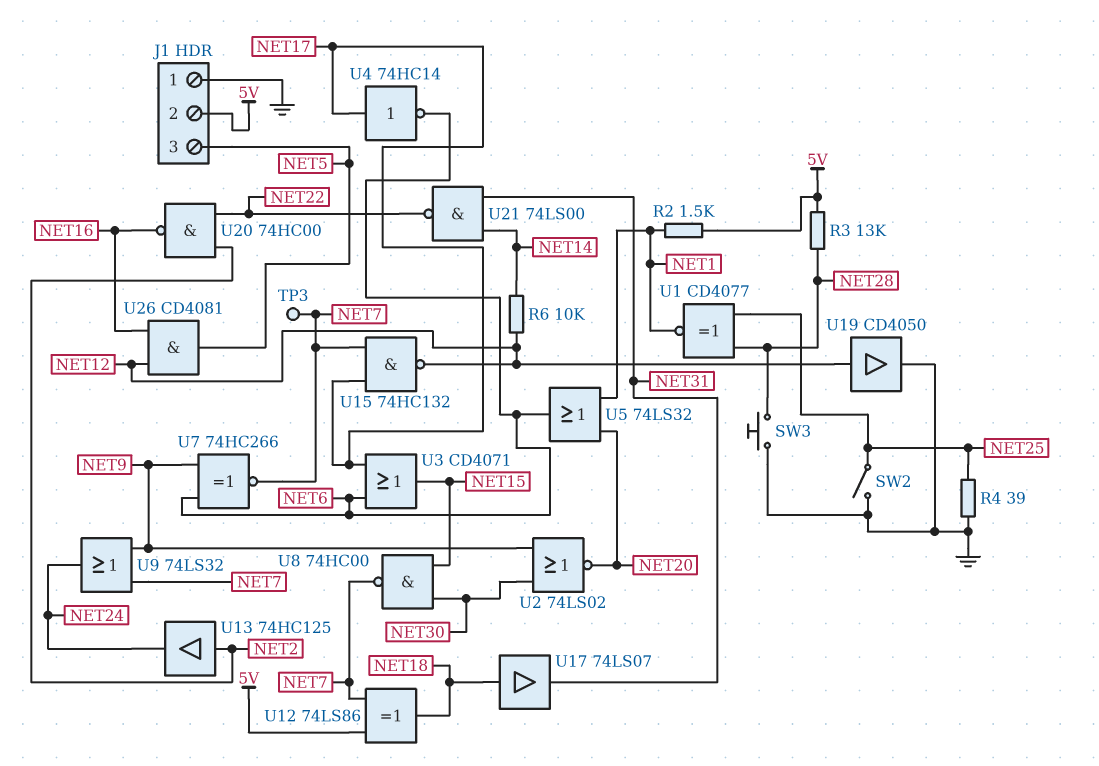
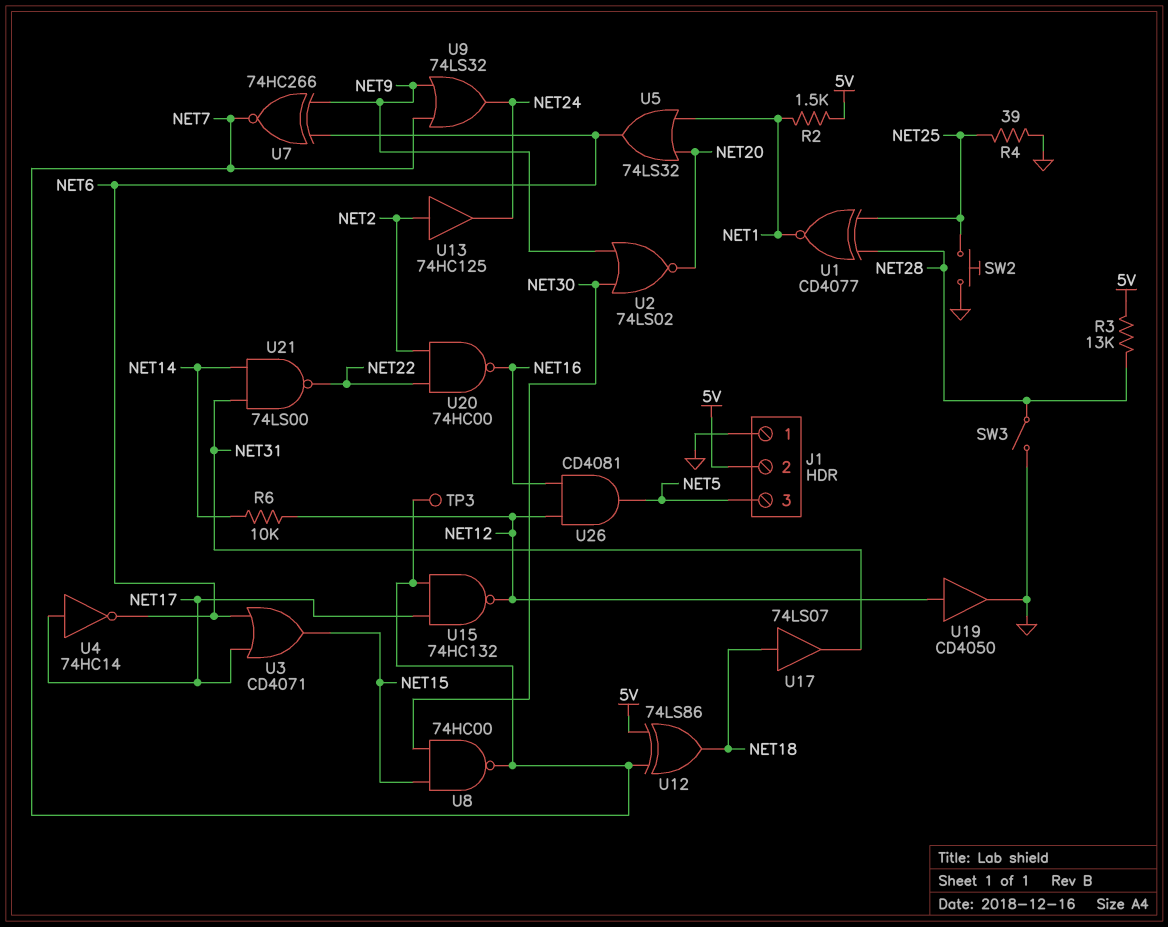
SW2: switch (GND, NET25) -> button (GND, NET25)
SW3: button (GND, NET28) -> switch (GND, NET28)

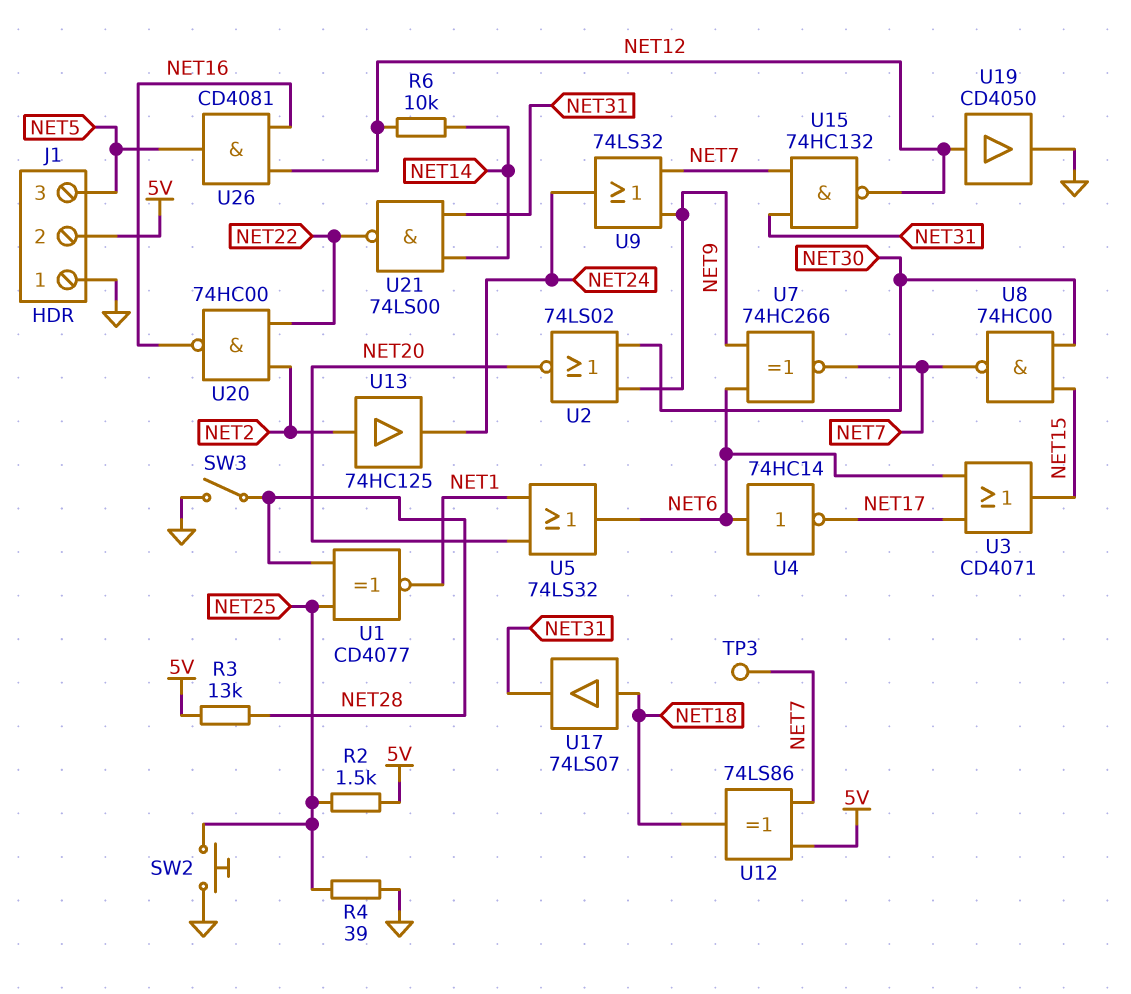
R2: 1.5k (5V, NET1) -> 1.5k (5V, NET25)
U4: NOT 74HC14 (in NET17, out NET6) -> NOT 74HC14 (in NET6, out NET17)
U15: NAND 74HC132 (in NET7, in NET17, out NET12) -> NAND 74HC132 (in NET7, in NET31, out NET12)

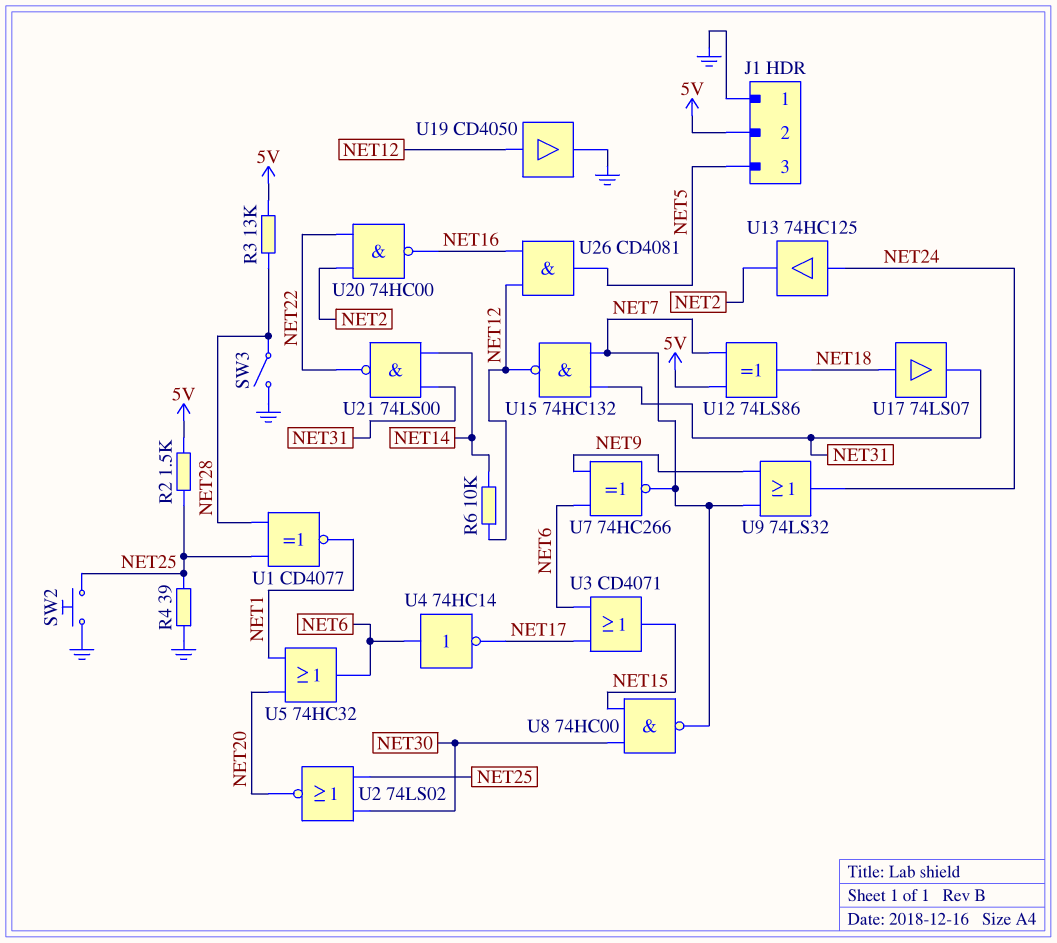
TP3: test point (NET7) -> none
U2: NOR 74LS02 (in NET9, in NET30, out NET20) -> NOR 74LS02 (in NET25, in NET30, out NET20)
U5: OR 74LS32 (in NET1, in NET20, out NET6) -> OR 74HC32 (in NET1, in NET20, out NET6)
U13: buffer 74HC125 (in NET2, out NET24) -> buffer 74HC125 (in NET24, out NET2)

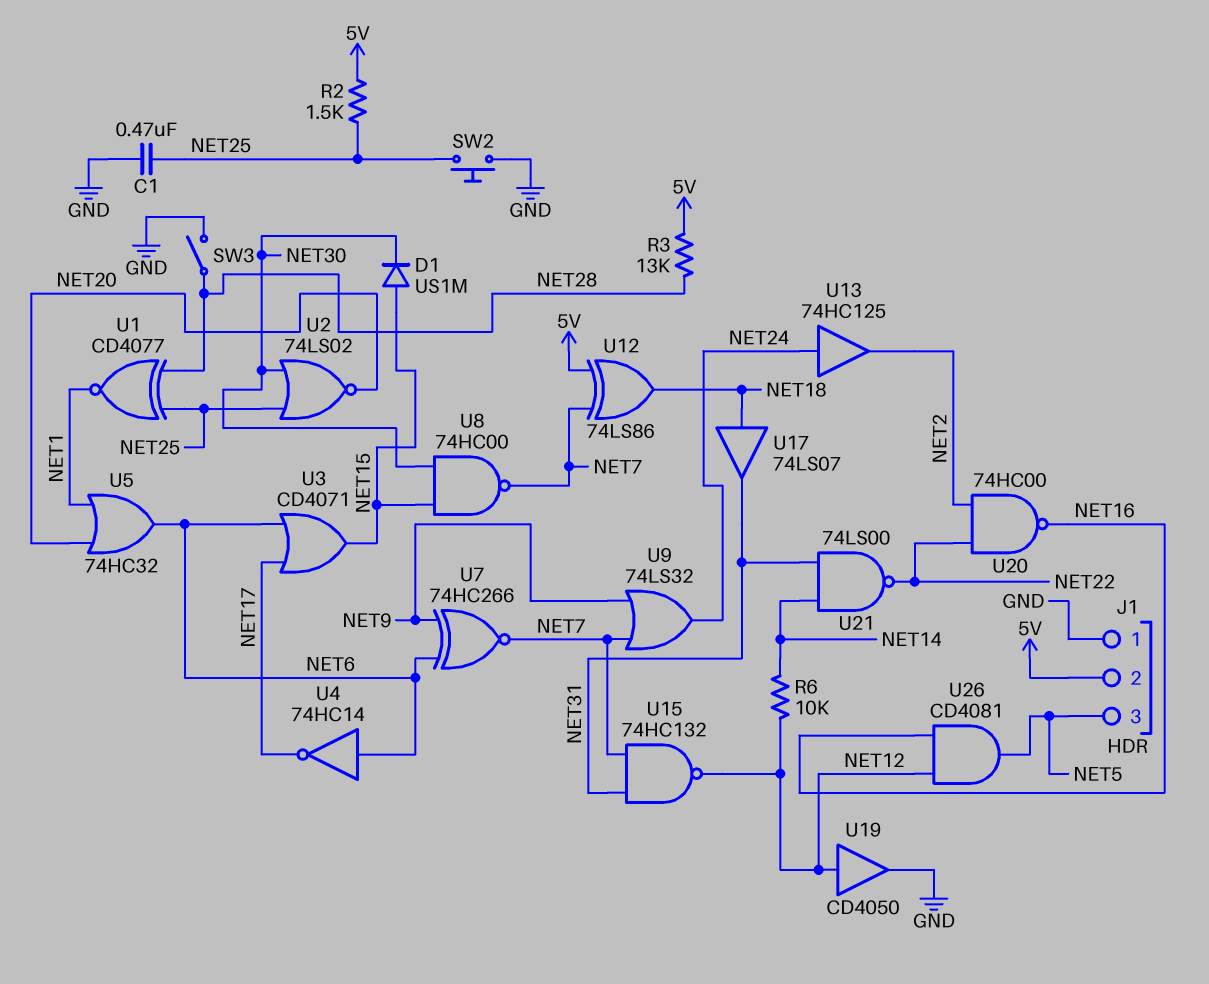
C1: none -> 470nF (GND, NET25)
D1: none -> diode US1M (A NET15, K NET30)
R4: 39 (GND, NET25) -> none

